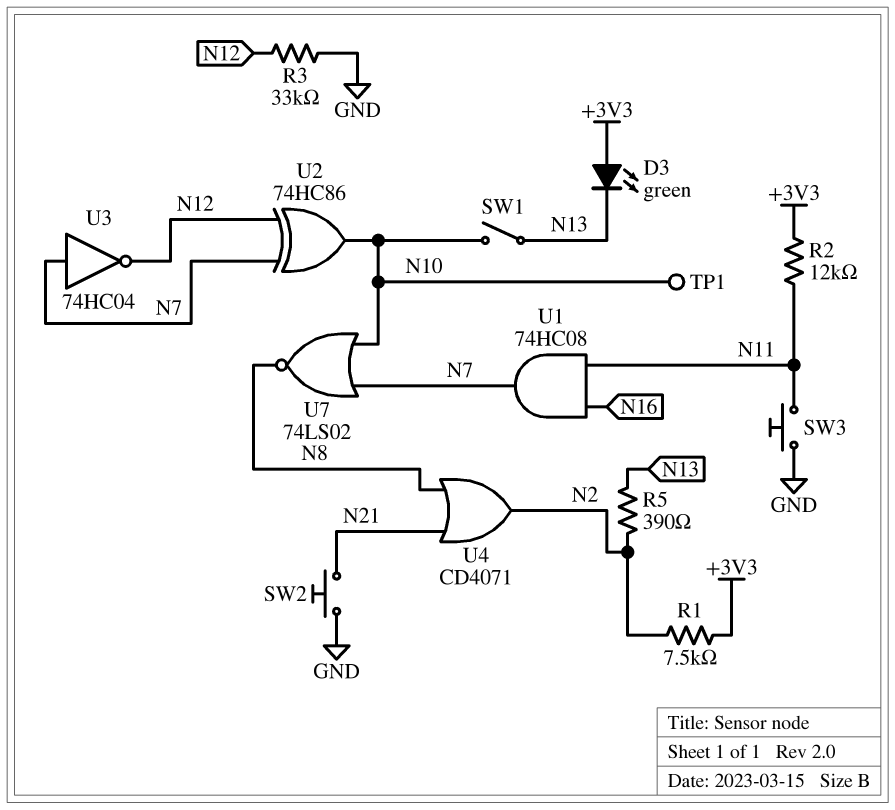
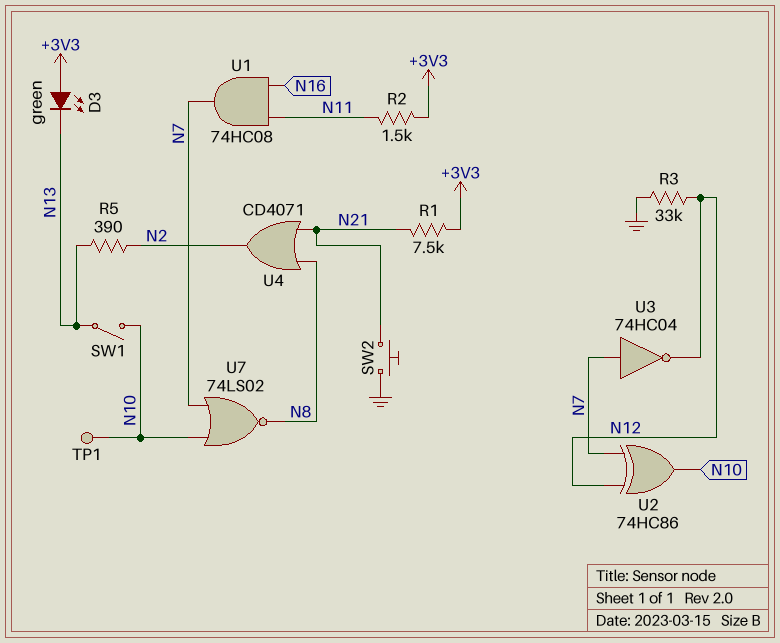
R1: 7.5k (+3V3, N2) -> 7.5k (+3V3, N21)
R2: 12k (+3V3, N11) -> 1.5k (+3V3, N11)
SW3: button (GND, N11) -> none

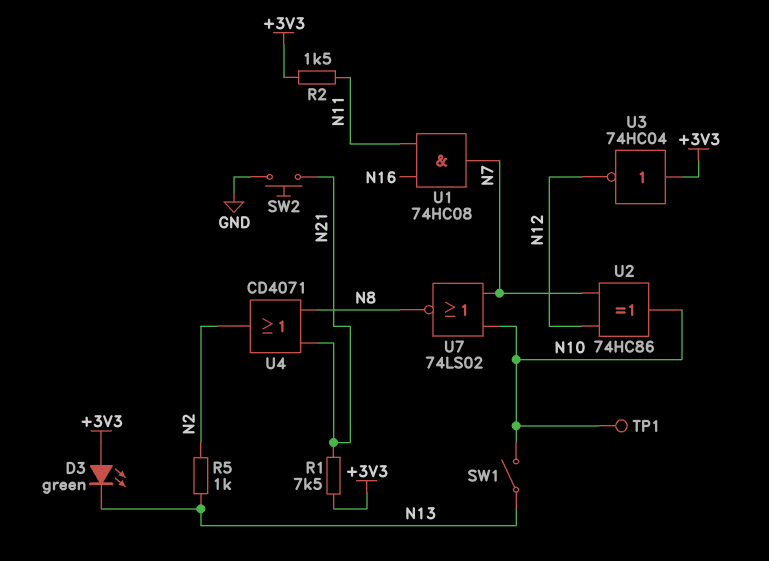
R3: 33k (GND, N12) -> none
R5: 390 (N2, N13) -> 1k (N2, N13)
U3: NOT 74HC04 (in N7, out N12) -> NOT 74HC04 (in +3V3, out N12)

